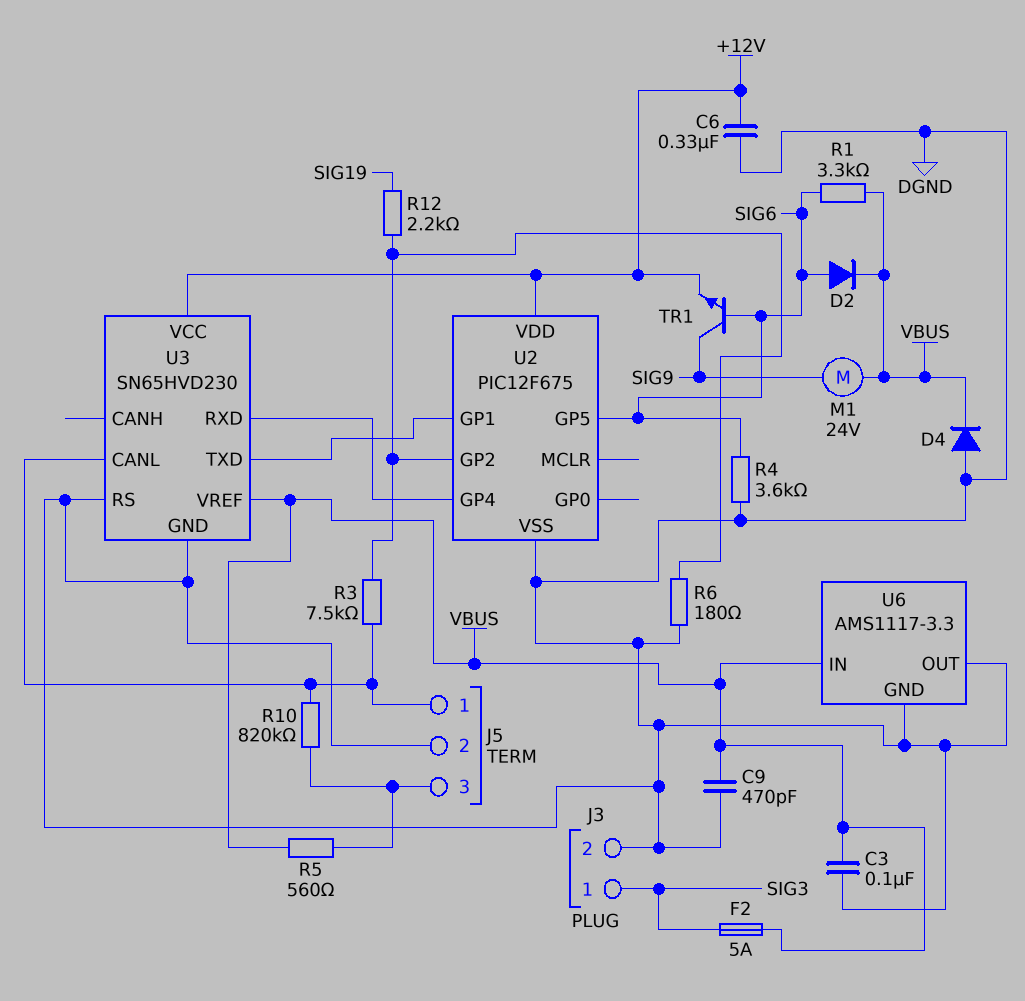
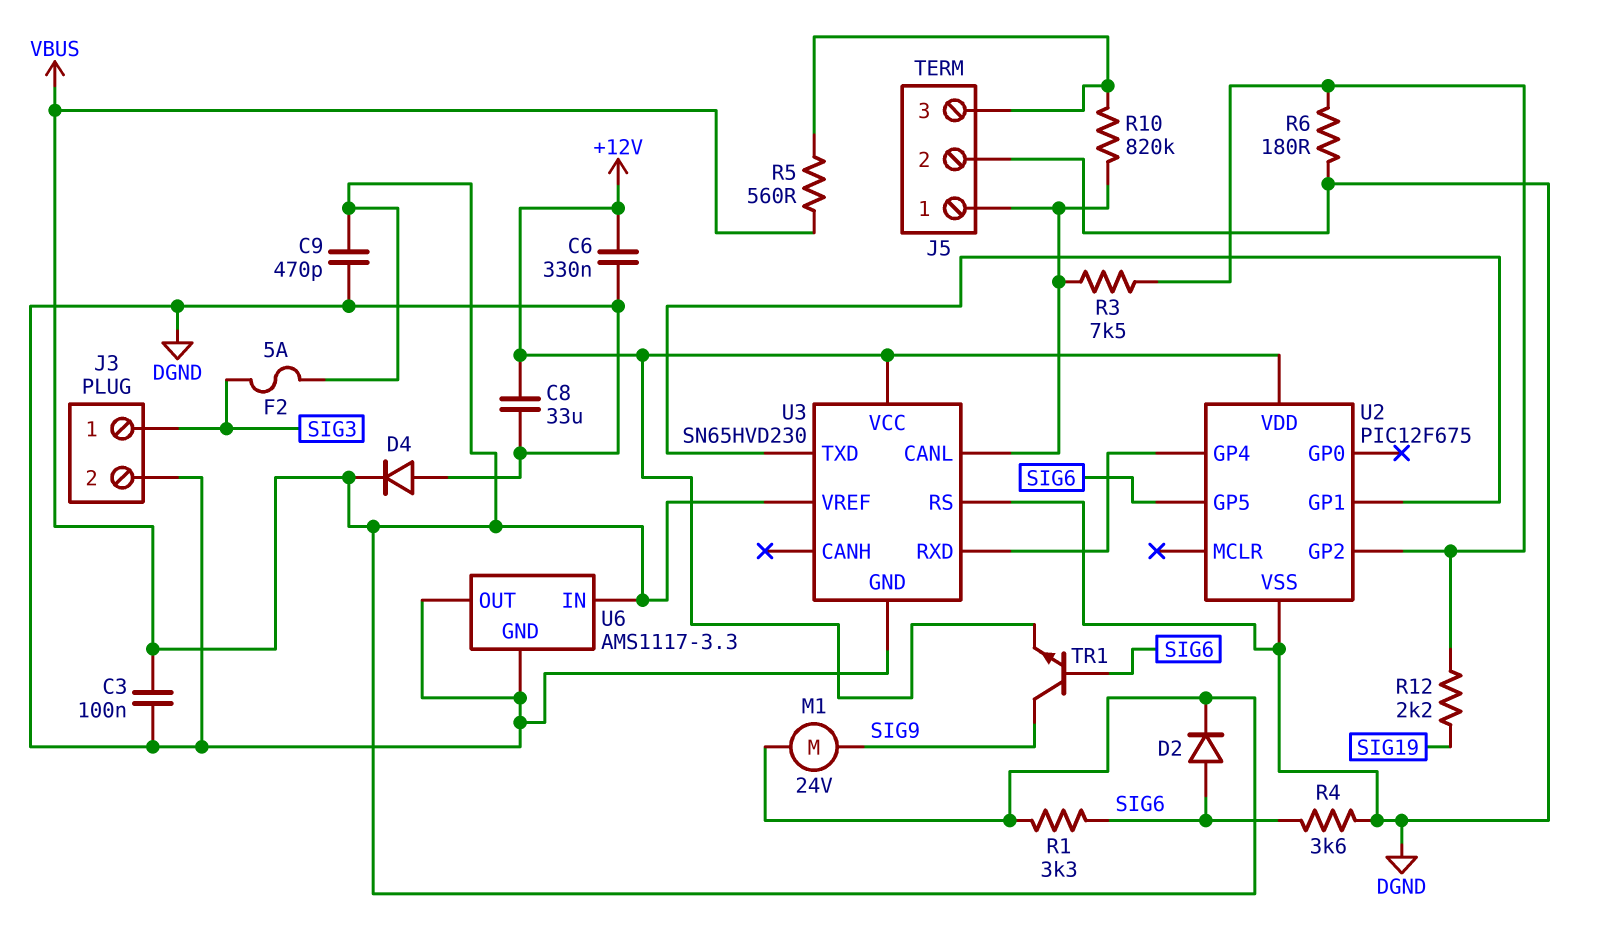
C8: none -> 33uF (+12V, DGND)

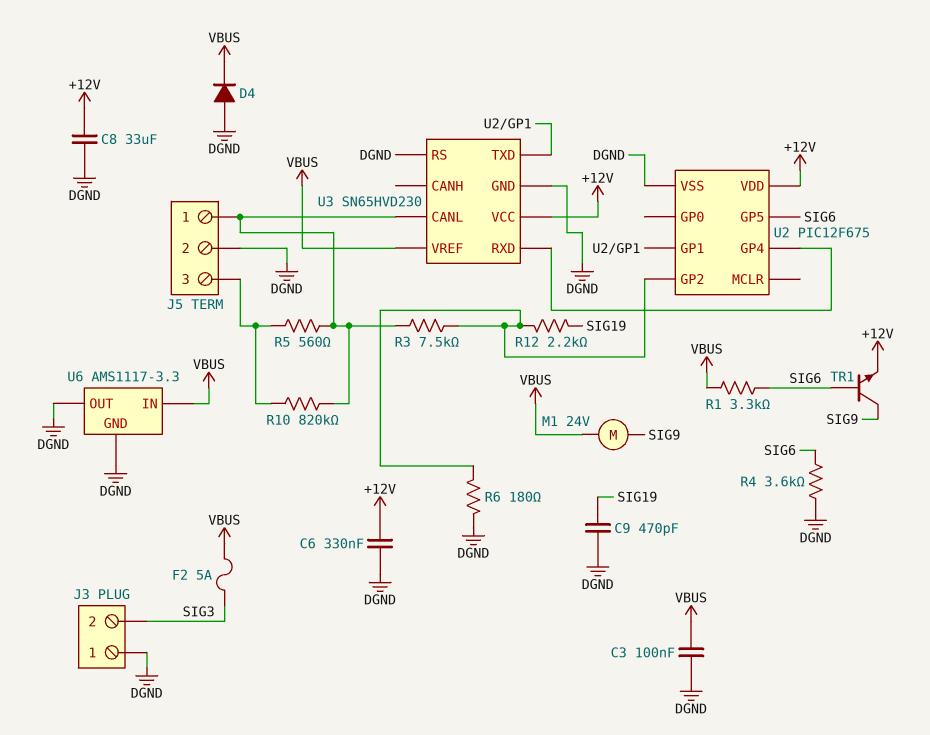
C9: 470pF (DGND, VBUS) -> 470pF (DGND, SIG19)
D2: diode (A SIG6, K VBUS) -> none
J3 pin 1: SIG3 -> DGND
J3 pin 2: DGND -> SIG3
R5: 560 (J5/3, VBUS) -> 560 (J5/1, J5/3)

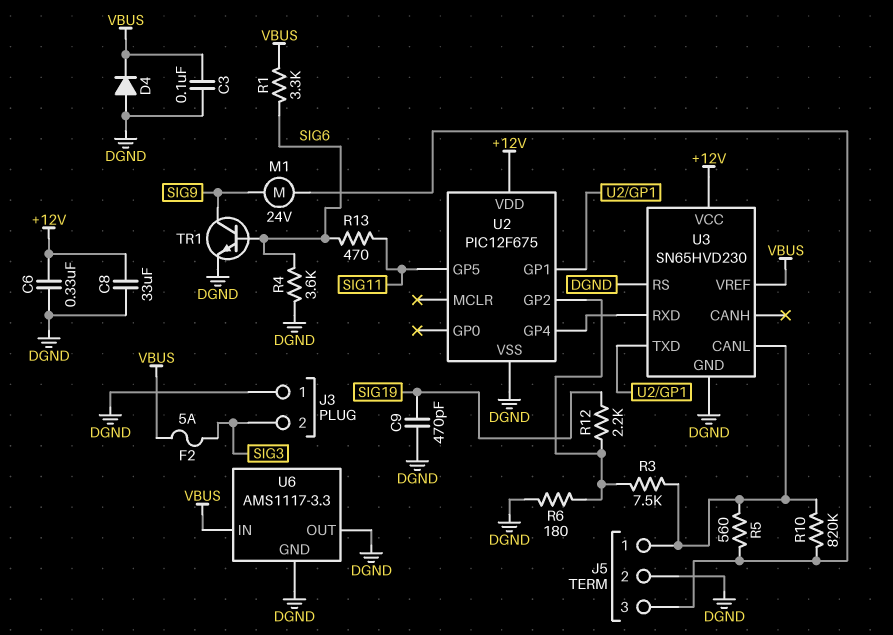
M1: motor 24V (SIG9, VBUS) -> motor 24V (J5/3, SIG9)
R13: none -> 470 (SIG6, SIG11)
TR1: NPN (B SIG6, C SIG9, E +12V) -> NPN (B SIG6, C SIG9, E DGND)
U2 pin GP5: SIG6 -> SIG11

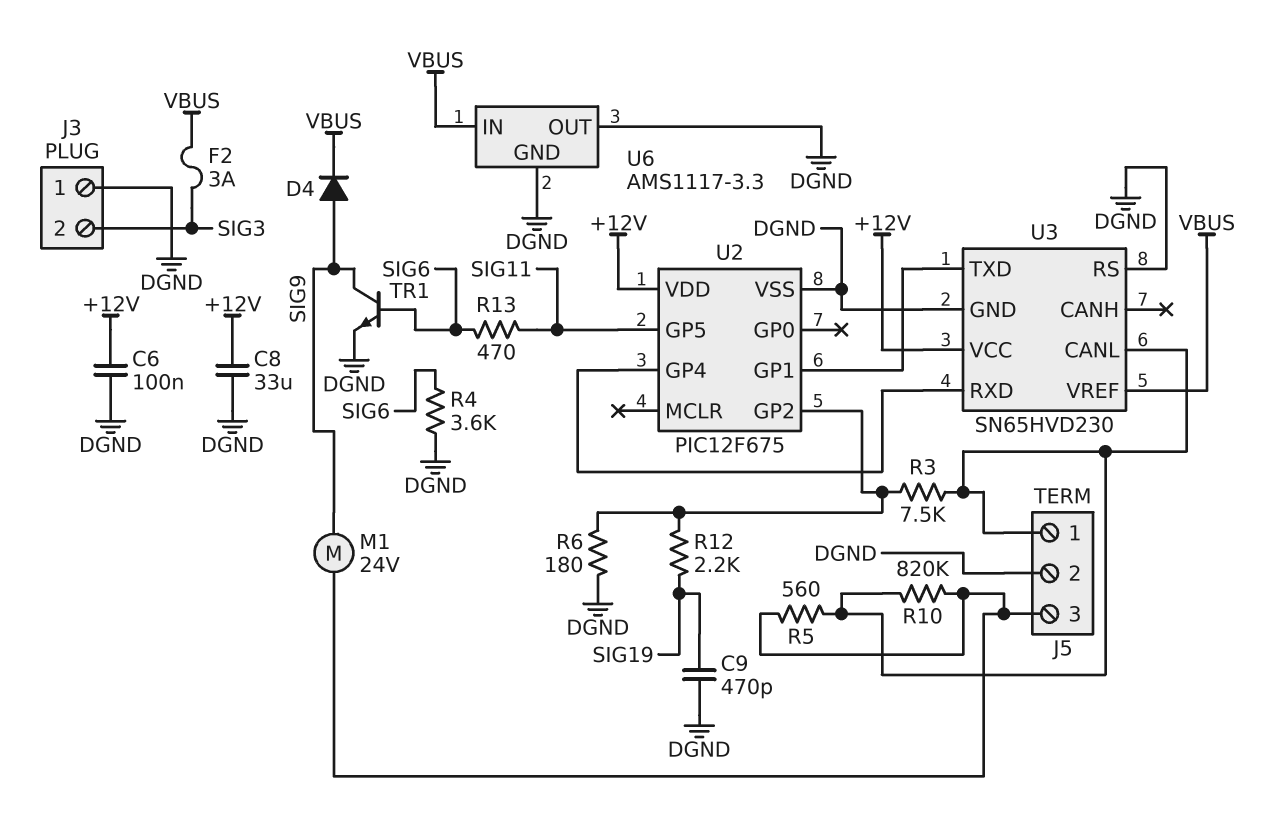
C3: 100nF (DGND, VBUS) -> none
C6: 330nF (+12V, DGND) -> 100nF (+12V, DGND)
D4: diode (A DGND, K VBUS) -> diode (A SIG9, K VBUS)
F2: 5A (SIG3, VBUS) -> 3A (SIG3, VBUS)
R1: 3.3k (SIG6, VBUS) -> none

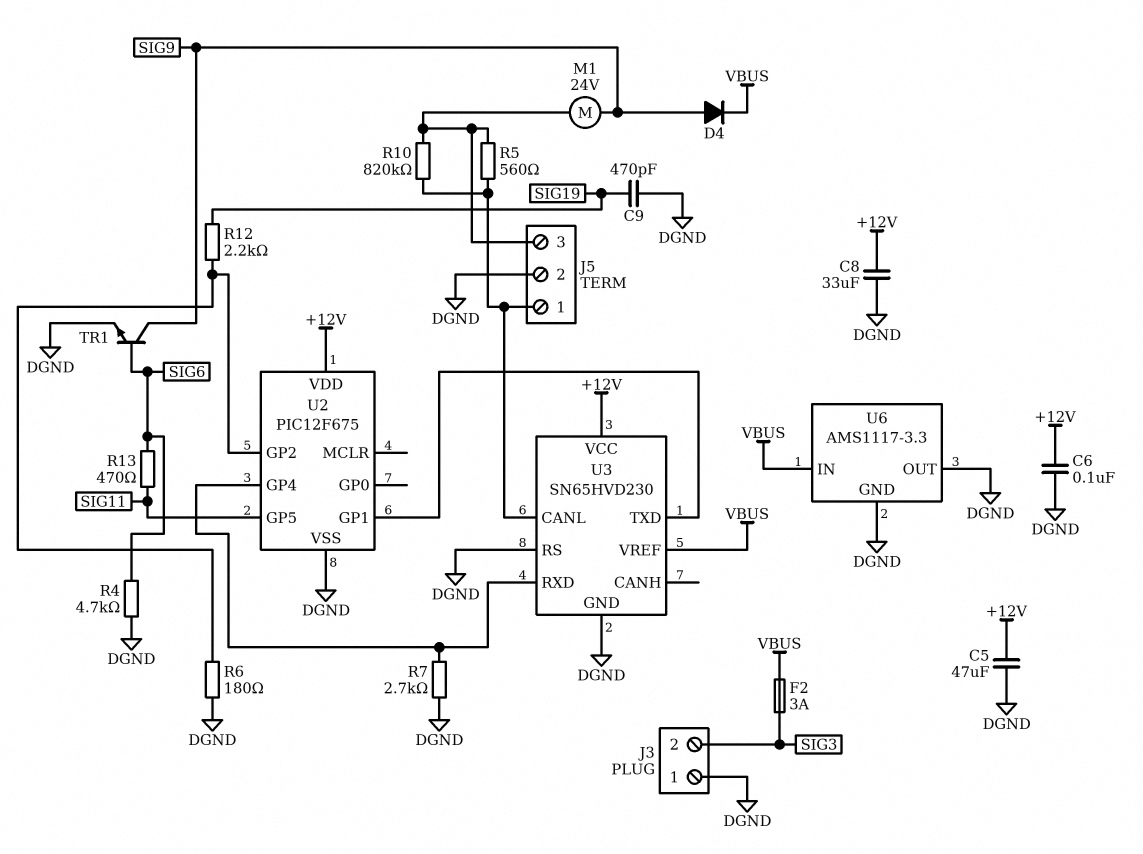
C5: none -> 47uF (+12V, DGND)
R3: 7.5k (J5/1, U2/GP2) -> none
R4: 3.6k (DGND, SIG6) -> 4.7k (DGND, SIG6)
R7: none -> 2.7k (DGND, U2/GP4)

